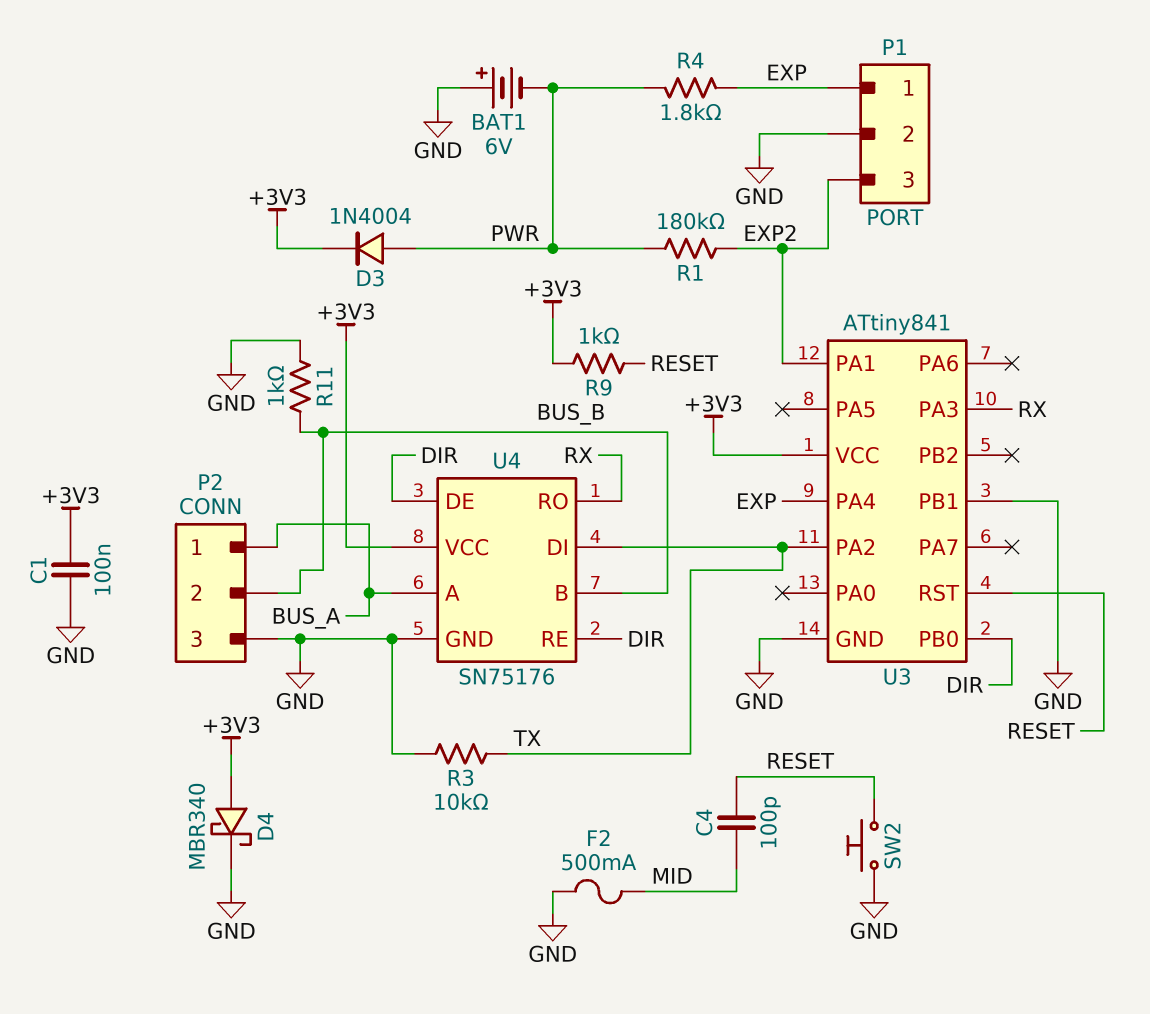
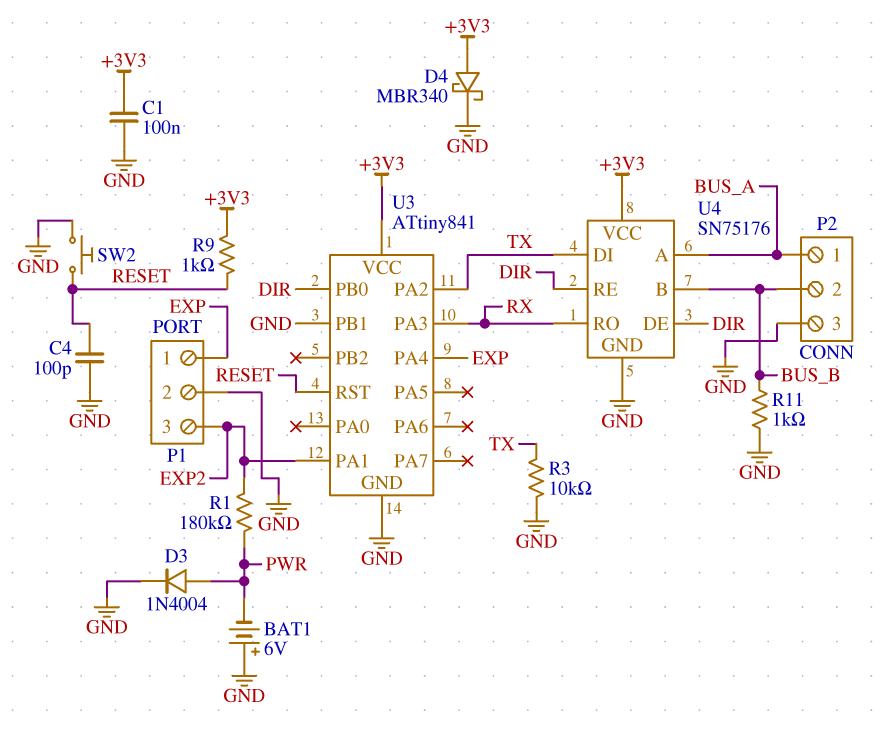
C4: 100pF (MID, RESET) -> 100pF (GND, RESET)
D3: diode 1N4004 (A PWR, K +3V3) -> diode 1N4004 (A PWR, K GND)
F2: 500mA (GND, MID) -> none
R4: 1.8k (EXP, PWR) -> none

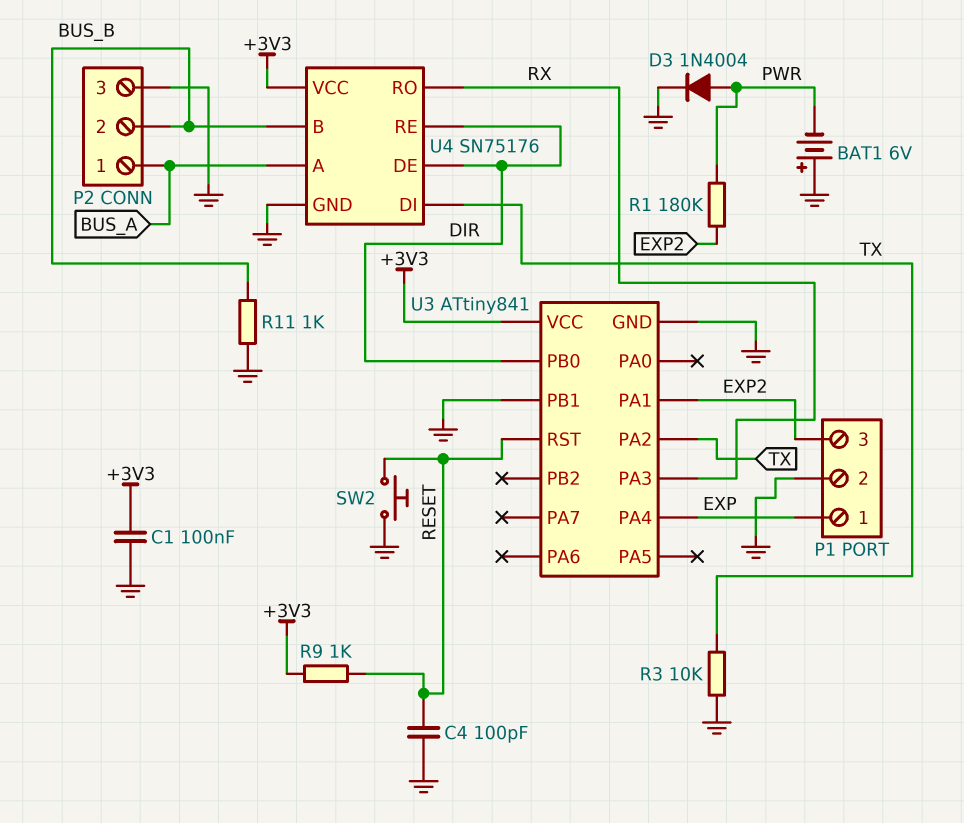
D4: schottky MBR340 (A +3V3, K GND) -> none

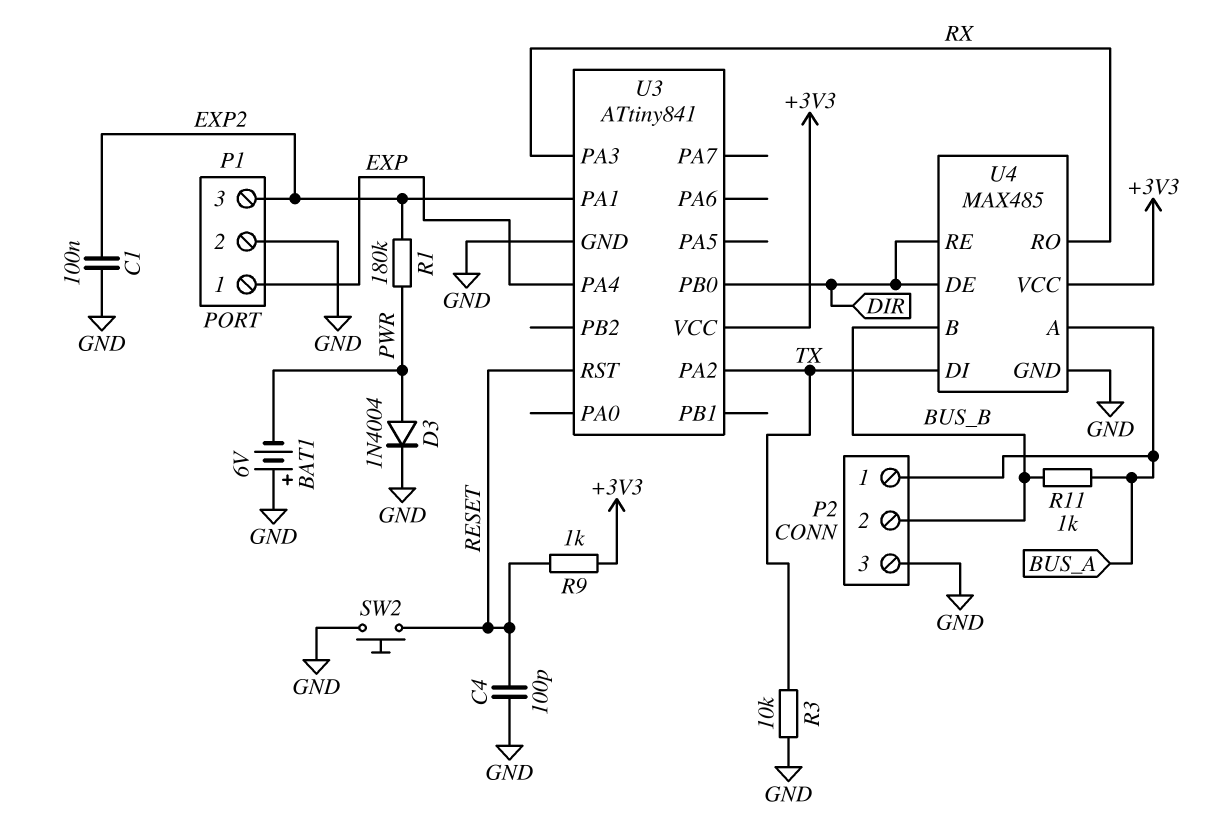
C1: 100nF (+3V3, GND) -> 100nF (EXP2, GND)
R11: 1k (BUS_B, GND) -> 1k (BUS_A, BUS_B)
U3 pin PB1: GND -> none
U4: SN75176 -> MAX485

